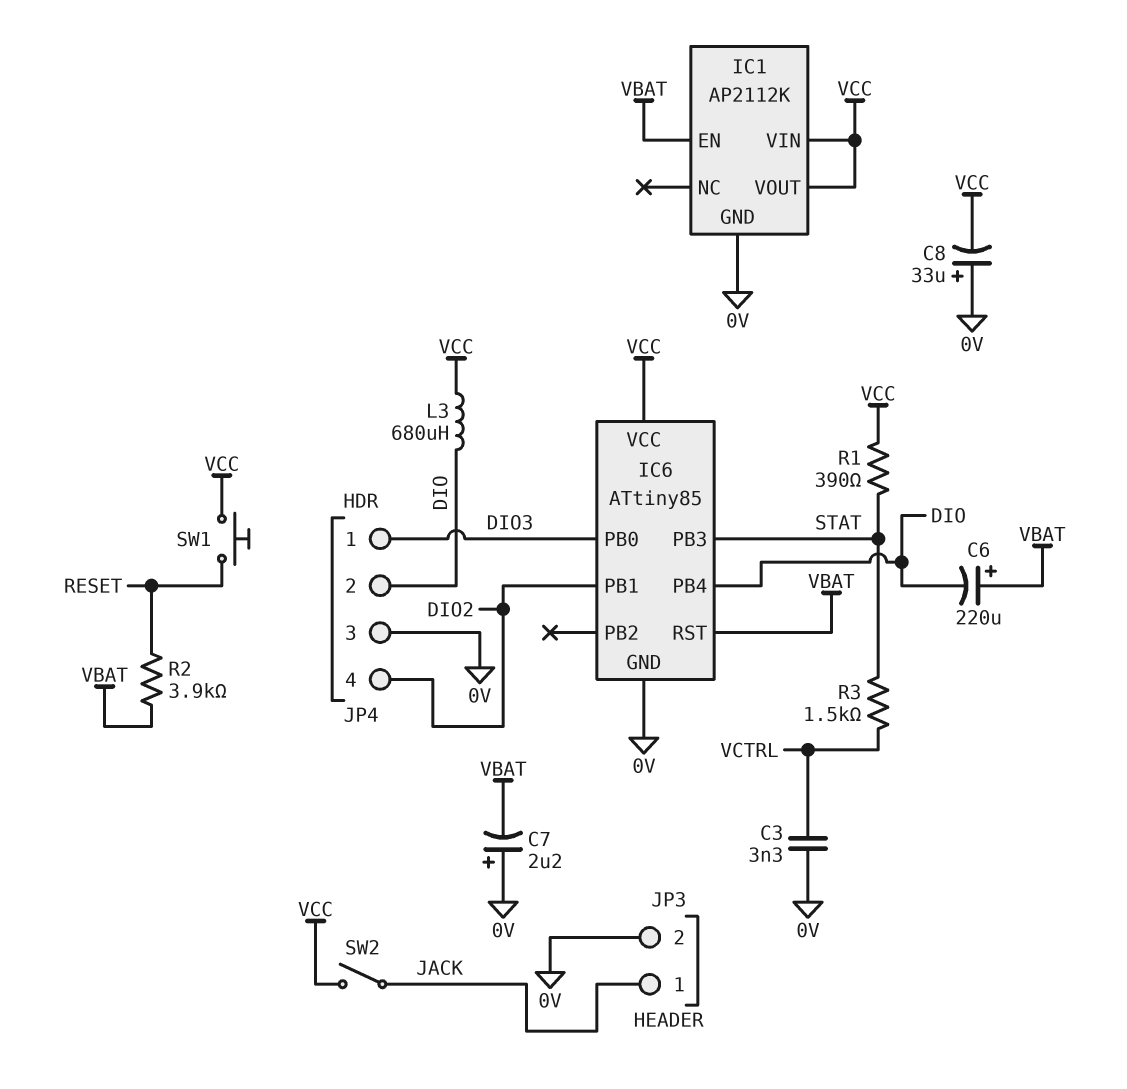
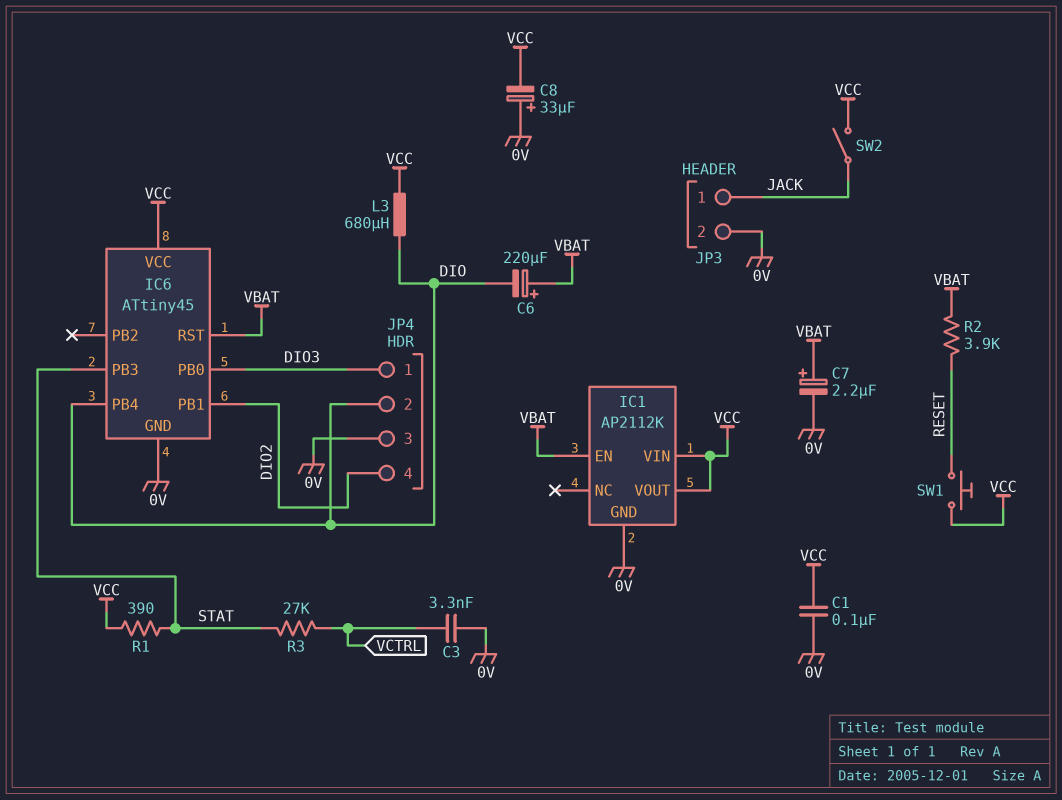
C1: none -> 100nF (0V, VCC)
C7: 2.2uF (plus 0V, minus VBAT) -> 2.2uF (plus VBAT, minus 0V)
IC6: ATtiny85 -> ATtiny45
R3: 1.5k (STAT, VCTRL) -> 27k (STAT, VCTRL)

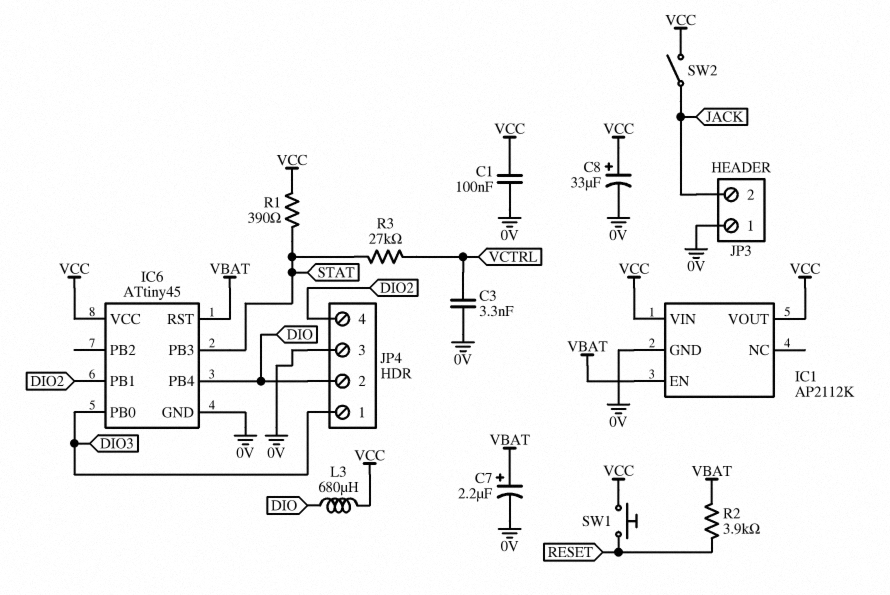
C6: 220uF (plus VBAT, minus DIO) -> none
C8: 33uF (plus 0V, minus VCC) -> 33uF (plus VCC, minus 0V)
JP3 pin 1: JACK -> 0V
JP3 pin 2: 0V -> JACK

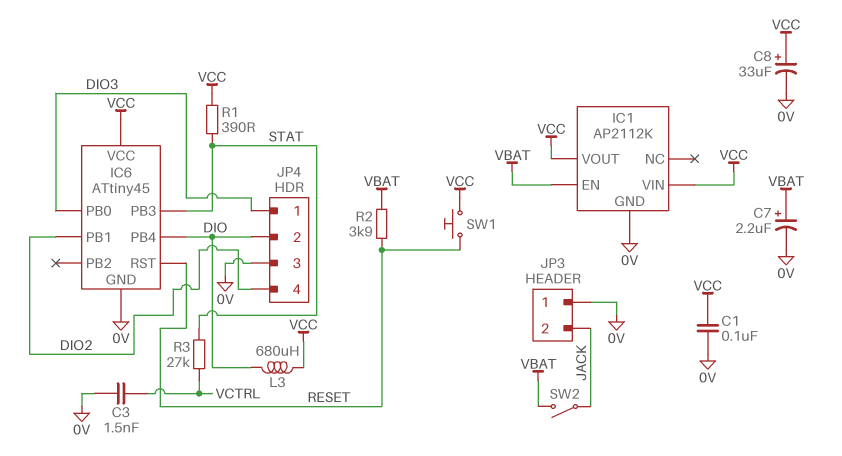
C3: 3.3nF (0V, VCTRL) -> 1.5nF (0V, VCTRL)
IC6 pin RST: VBAT -> RESET
SW2: switch (JACK, VCC) -> switch (JACK, VBAT)

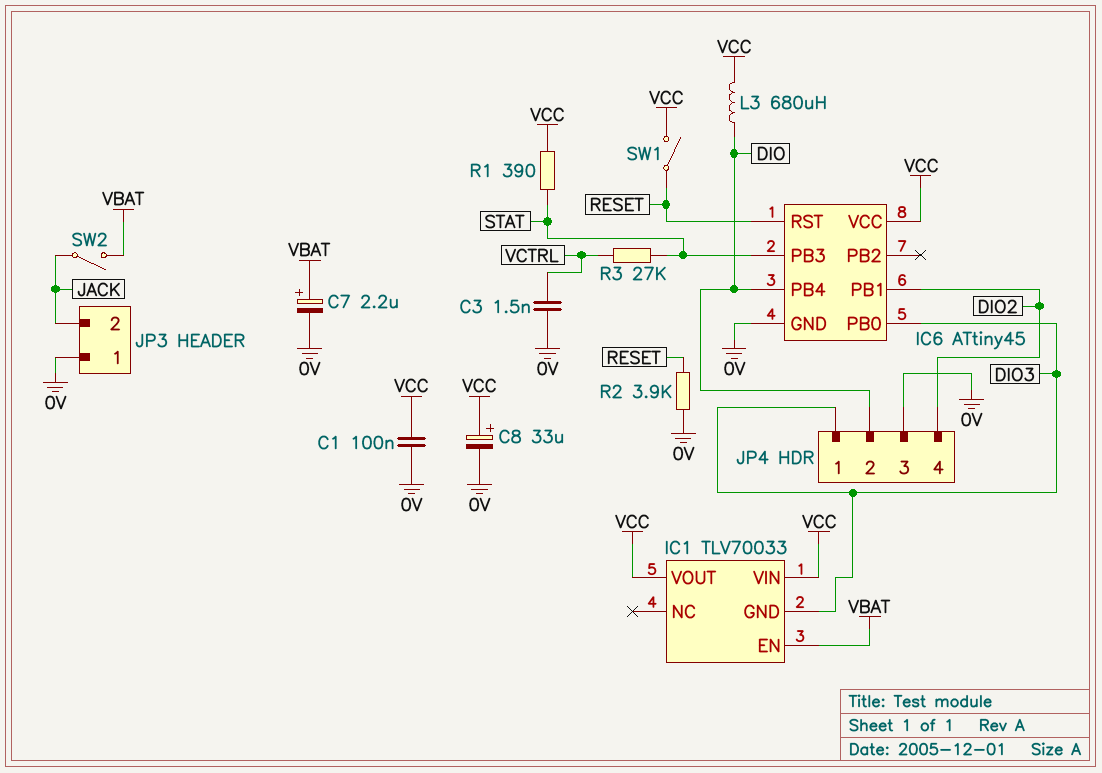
IC1: AP2112K -> TLV70033
IC1 pin GND: 0V -> DIO3
R2: 3.9k (RESET, VBAT) -> 3.9k (0V, RESET)
SW1: button (RESET, VCC) -> switch (RESET, VCC)

